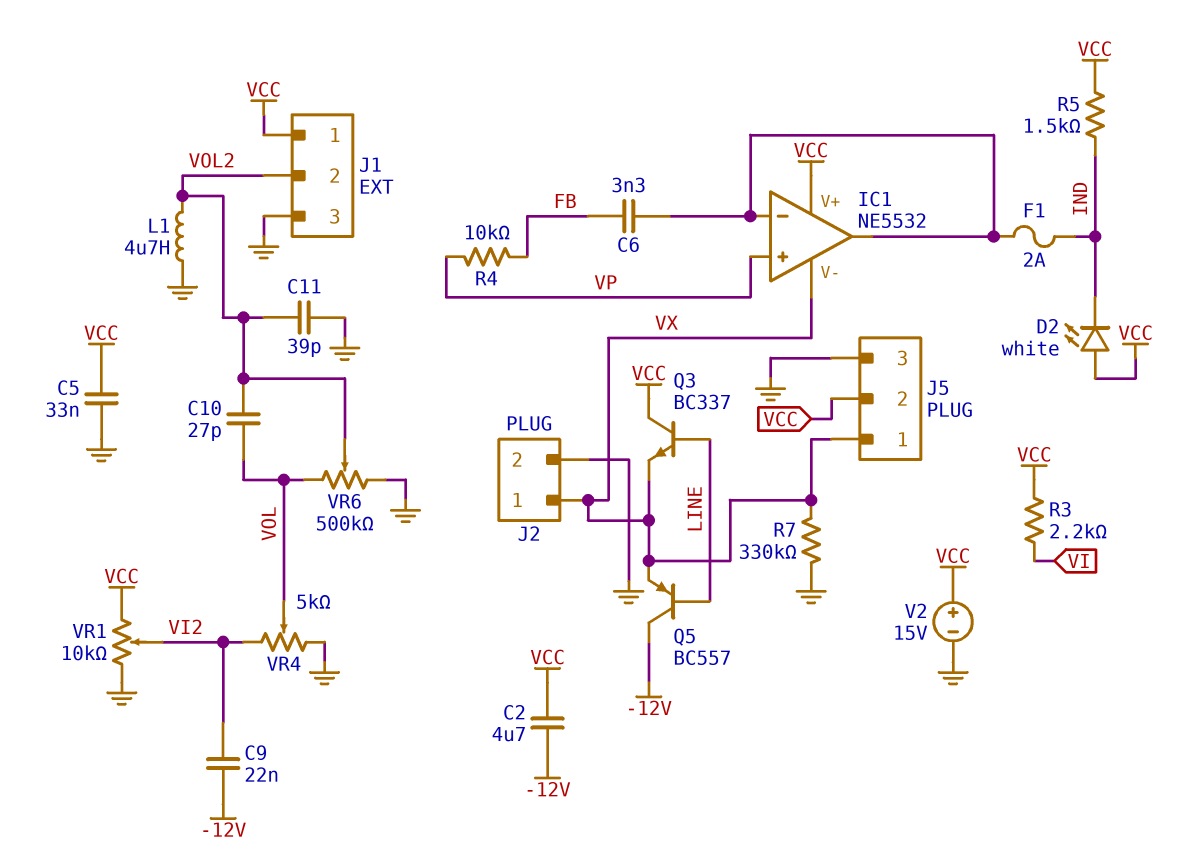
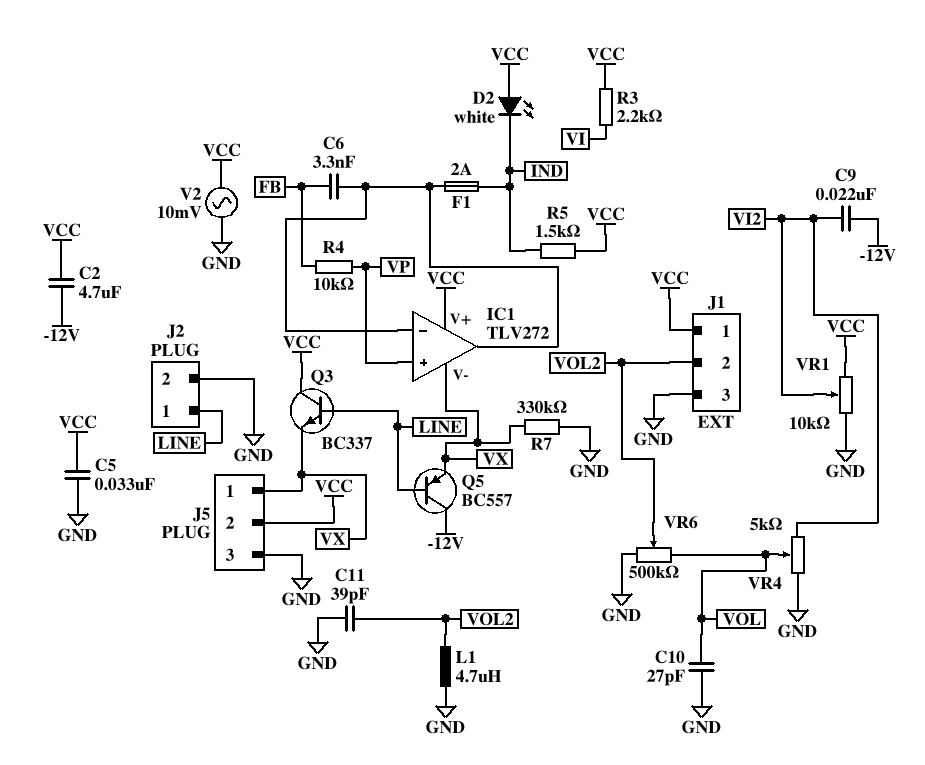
C10: 27pF (VOL, VOL2) -> 27pF (GND, VOL)
IC1: NE5532 -> TLV272
J2 pin 1: VX -> LINE
V2: 15V (plus VCC, minus GND) -> AC 10mV (GND, VCC)

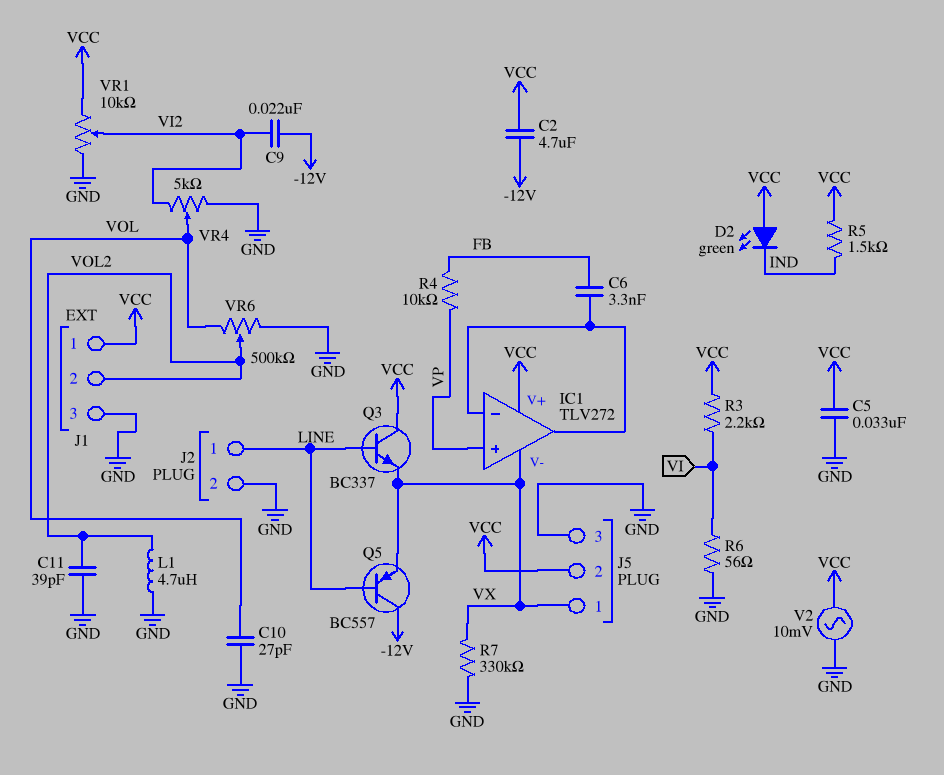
D2: LED white (A VCC, K IND) -> LED green (A VCC, K IND)
F1: 2A (IC1/in-, IND) -> none
R6: none -> 56 (GND, VI)

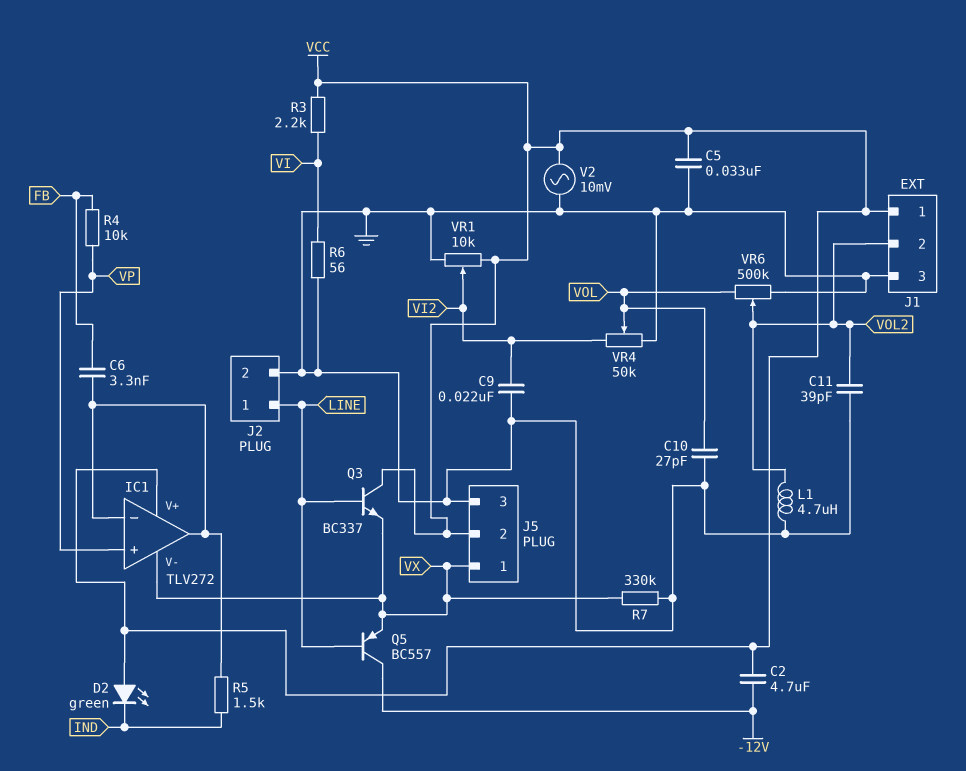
C9: 22nF (-12V, VI2) -> 22nF (GND, VI2)
R5: 1.5k (IND, VCC) -> 1.5k (IC1/in-, IND)
VR4: 5k (GND, VI2, wiper VOL) -> 50k (GND, VI2, wiper VOL)

